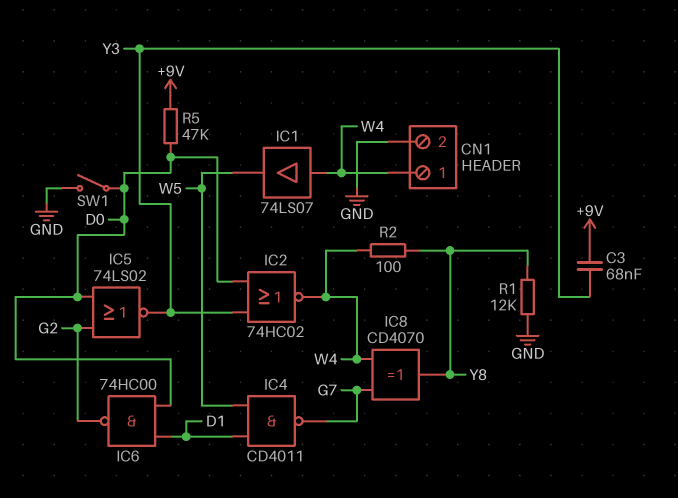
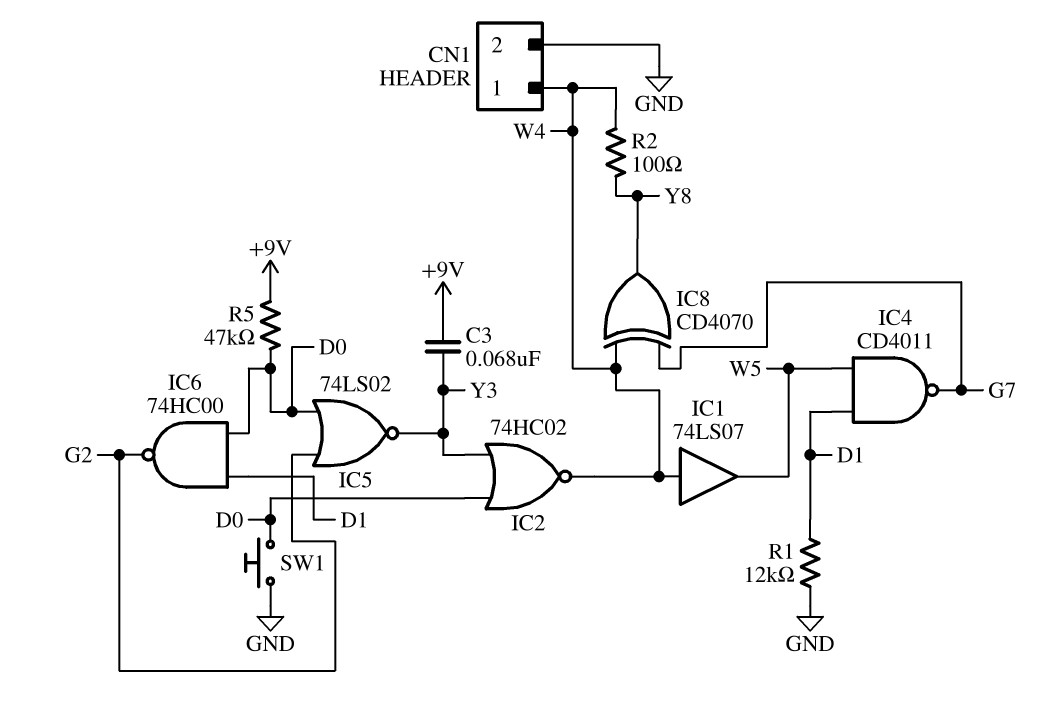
R1: 12k (GND, Y8) -> 12k (D1, GND)
SW1: switch (D0, GND) -> button (D0, GND)

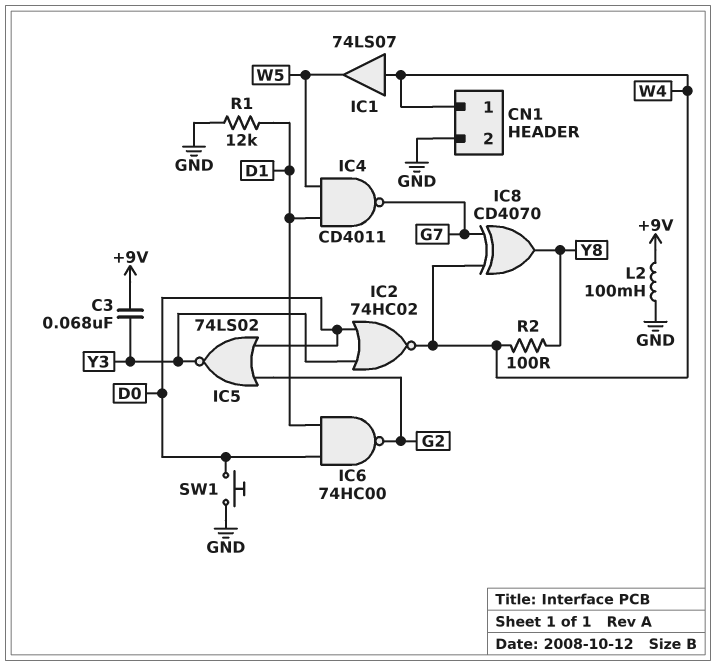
L2: none -> 100mH (+9V, GND)
R5: 47k (+9V, D0) -> none

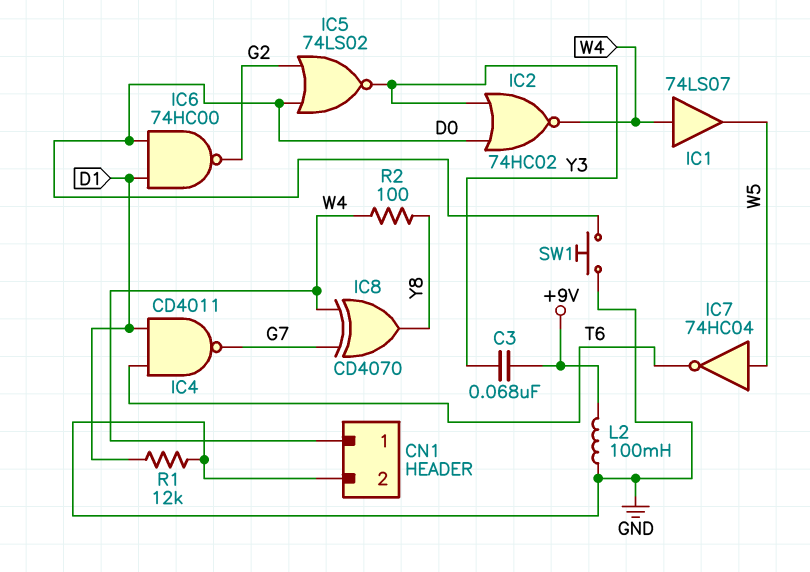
IC4: NAND CD4011 (in D1, in W5, out G7) -> NAND CD4011 (in D1, in T6, out G7)
IC7: none -> NOT 74HC04 (in W5, out T6)

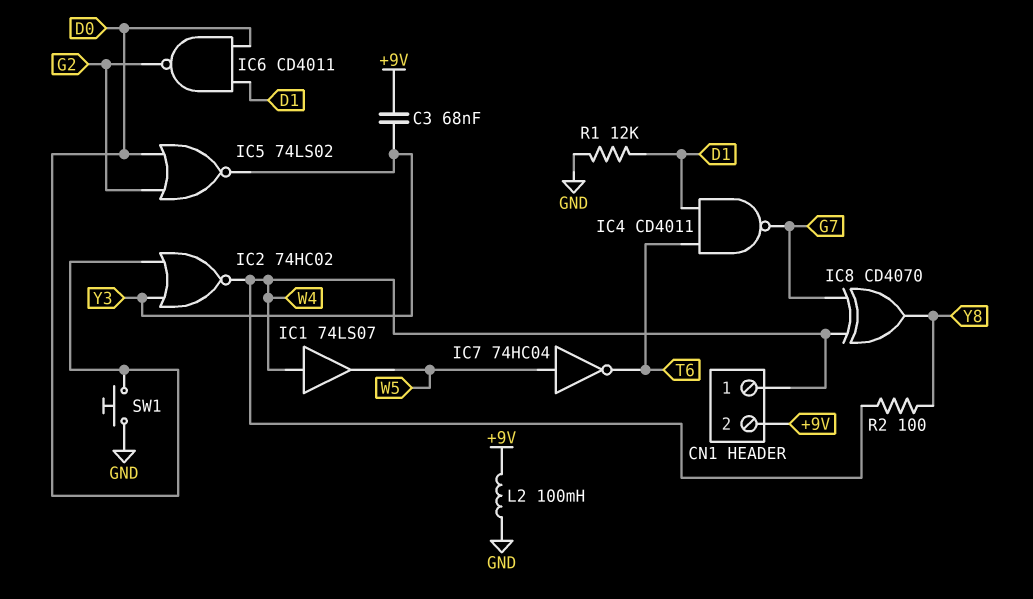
CN1 pin 2: GND -> +9V
IC6: NAND 74HC00 (in D0, in D1, out G2) -> NAND CD4011 (in D0, in D1, out G2)

